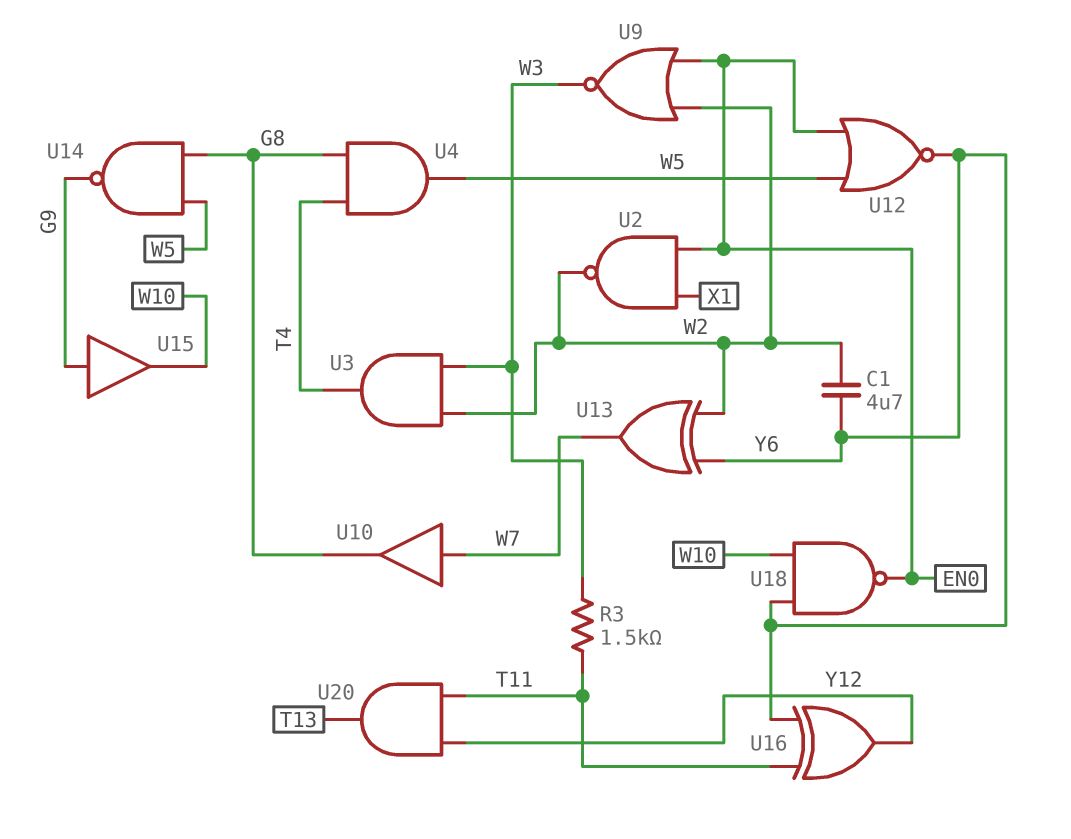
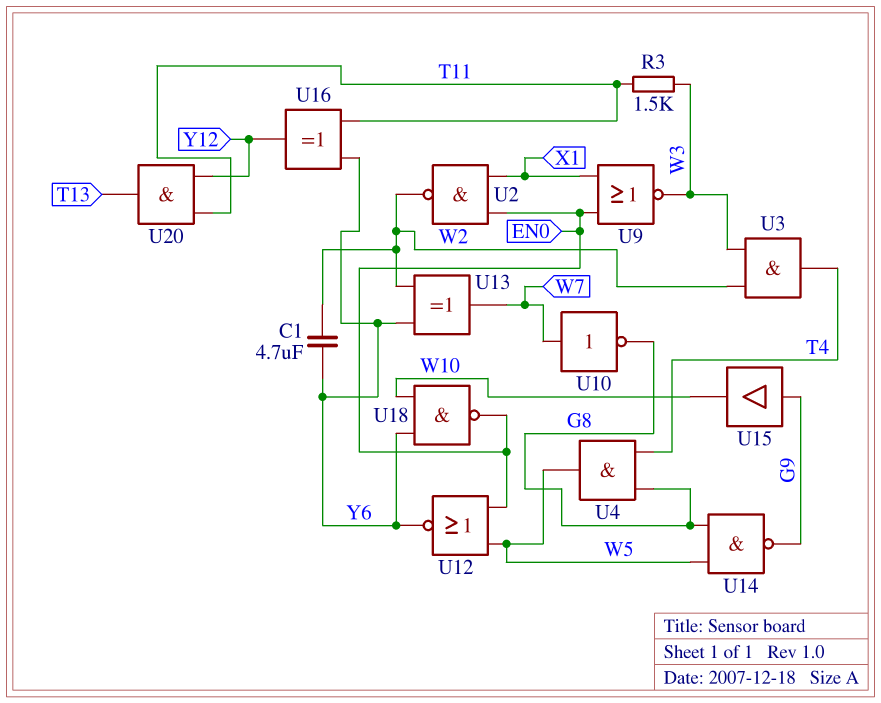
U9: NOR (in EN0, in W2, out W3) -> NOR (in EN0, in X1, out W3)
U10: buffer (in W7, out G8) -> NOT (in W7, out G8)

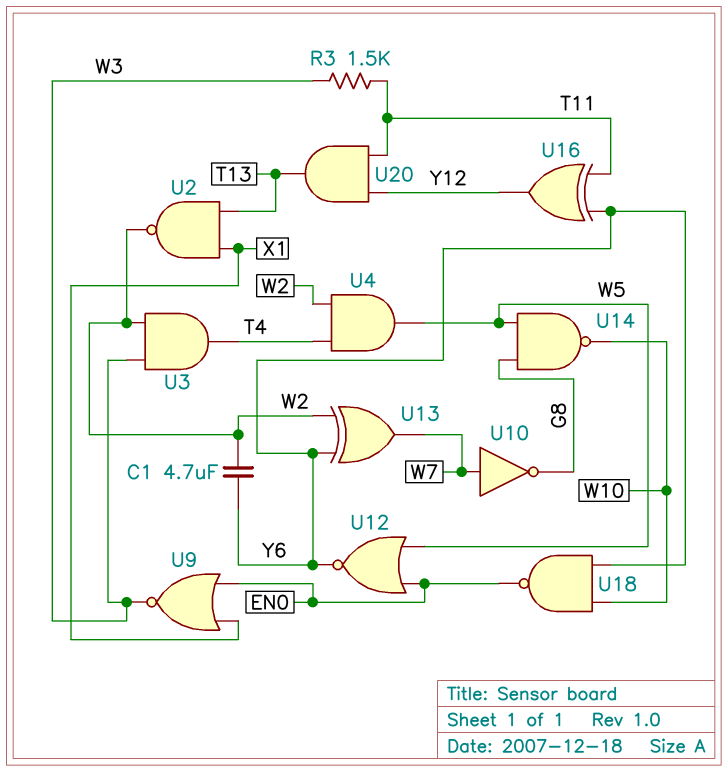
U2: NAND (in EN0, in X1, out W2) -> NAND (in T13, in X1, out W2)
U4: AND (in G8, in T4, out W5) -> AND (in T4, in W2, out W5)
U14: NAND (in G8, in W5, out G9) -> NAND (in G8, in W5, out W10)
U15: buffer (in G9, out W10) -> none

